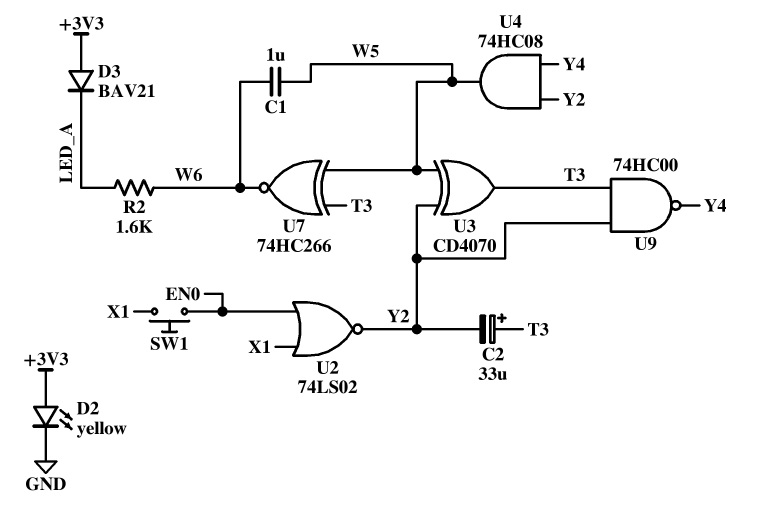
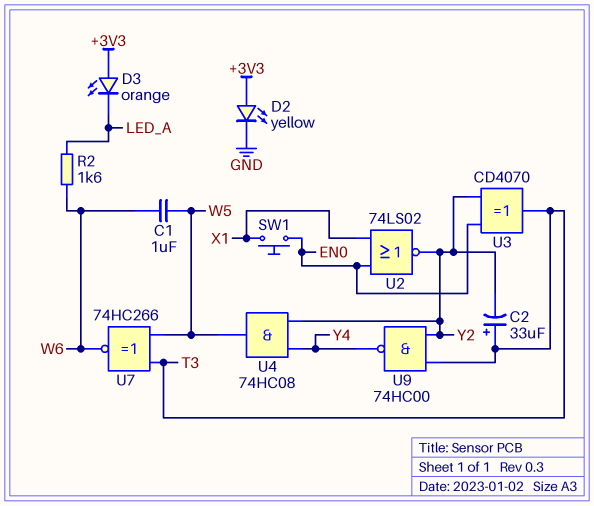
D3: diode BAV21 (A +3V3, K LED_A) -> LED orange (A +3V3, K LED_A)
U3: XOR CD4070 (in W5, in Y2, out T3) -> XOR CD4070 (in EN0, in Y2, out T3)

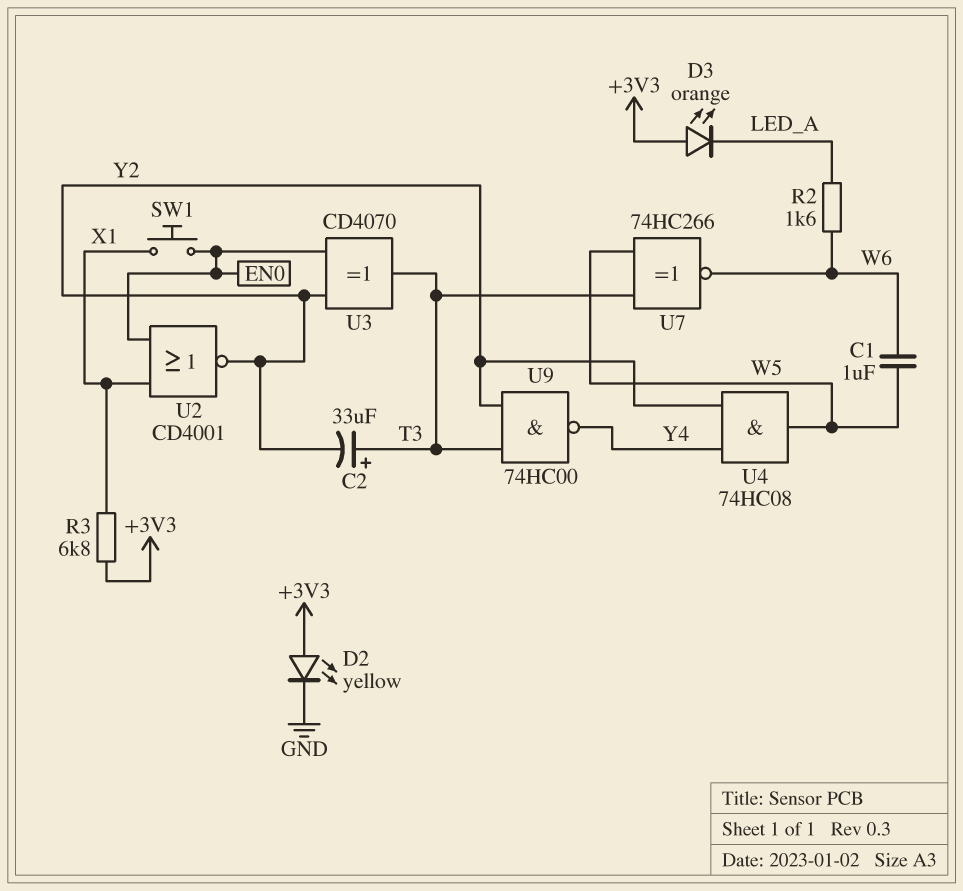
R3: none -> 6.8k (+3V3, X1)
U2: NOR 74LS02 (in EN0, in X1, out Y2) -> NOR CD4001 (in EN0, in X1, out Y2)

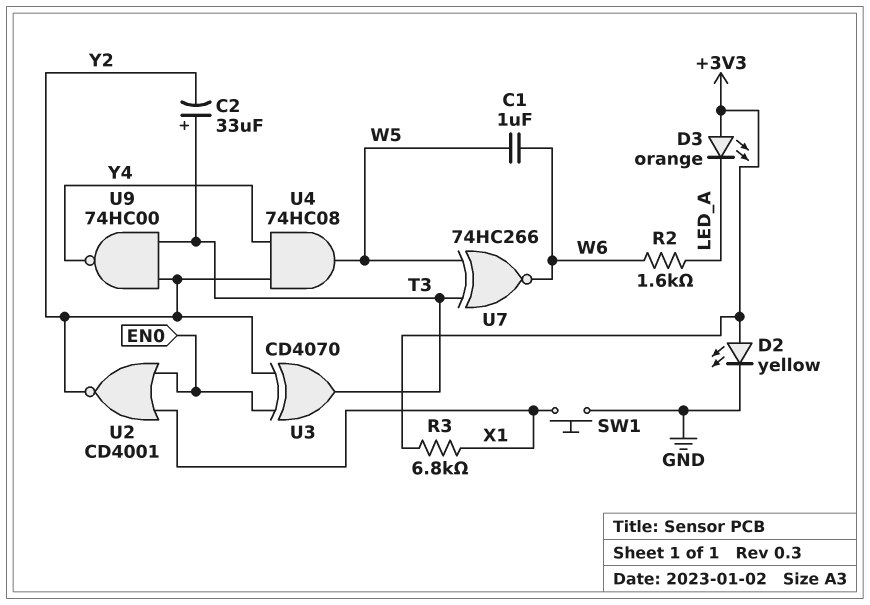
SW1: button (EN0, X1) -> button (GND, X1)

